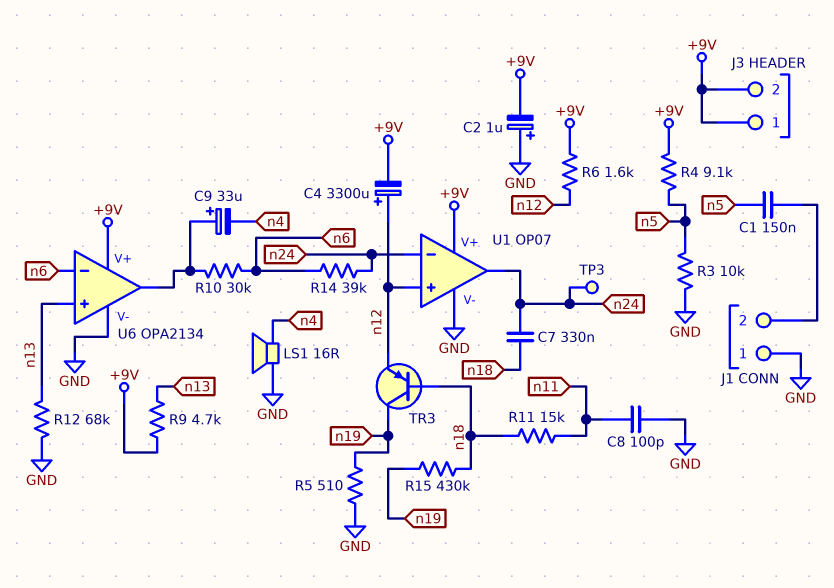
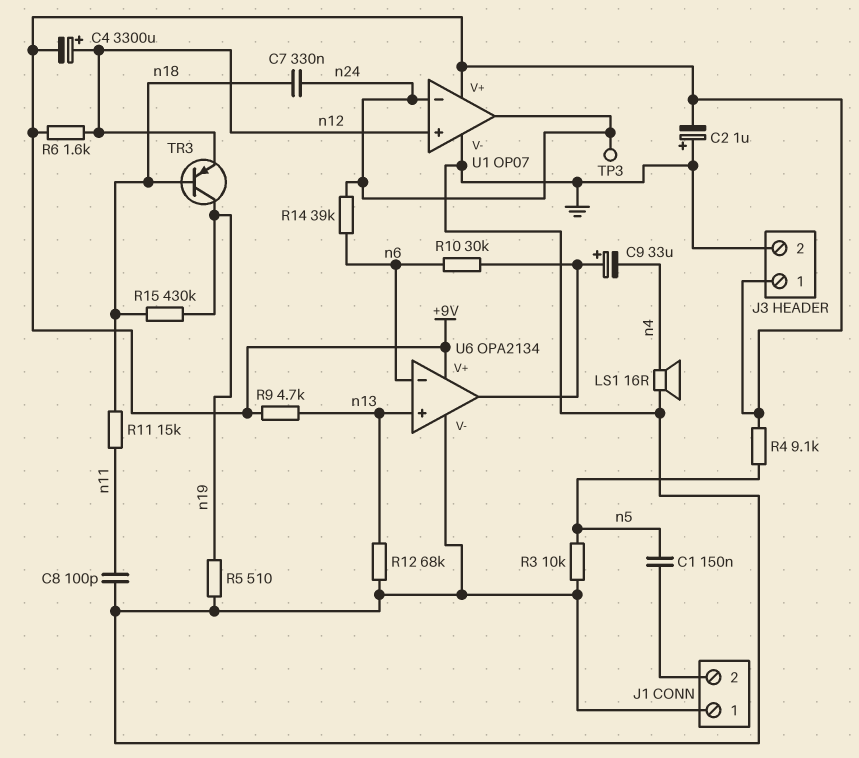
J3 pin 2: +9V -> GND

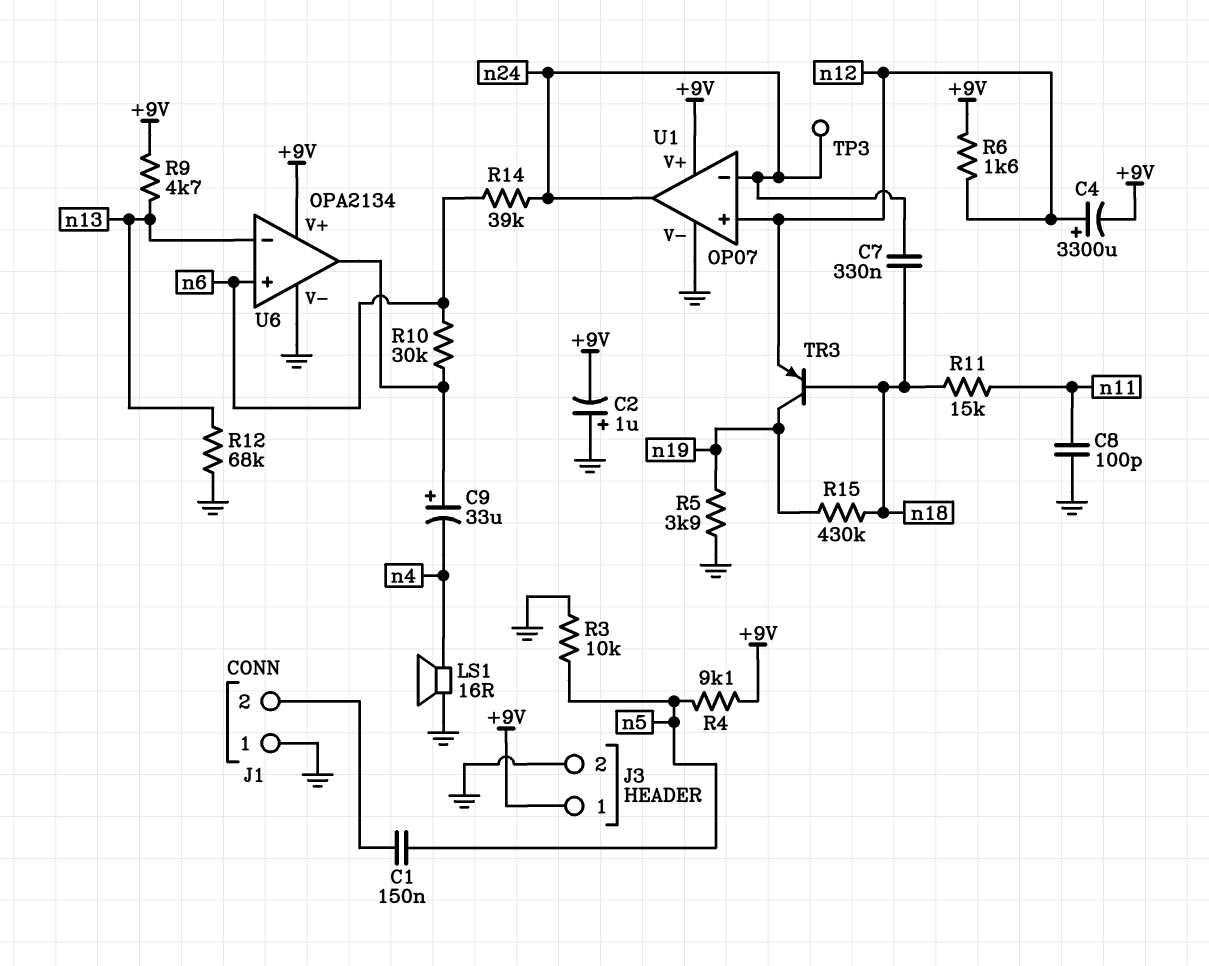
R5: 510 (GND, n19) -> 3.9k (GND, n19)
U6 pin in+: n13 -> n6
U6 pin in-: n6 -> n13

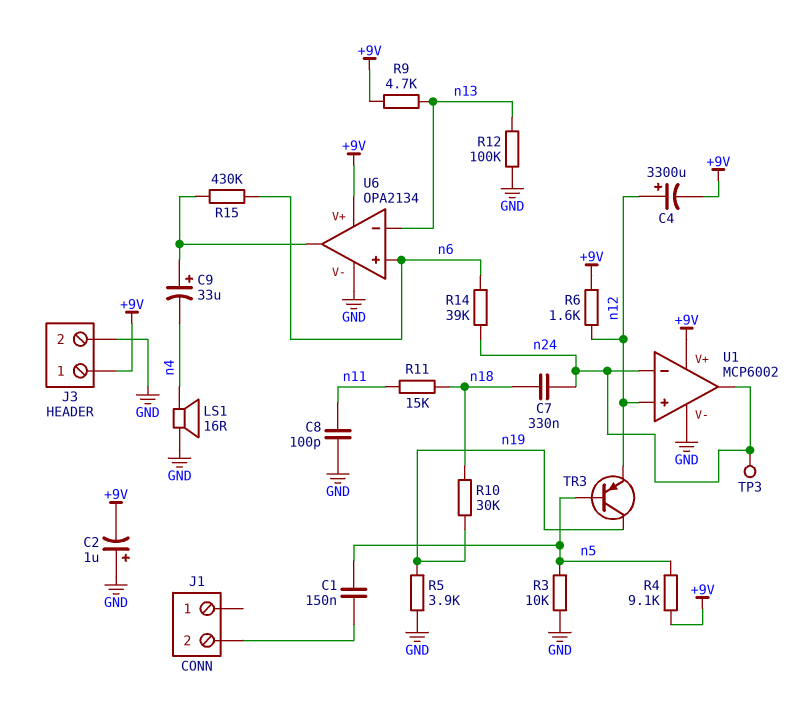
J1 pin 1: GND -> none
R10: 30k (U6/out, n6) -> 30k (n18, n19)
R12: 68k (GND, n13) -> 100k (GND, n13)
R15: 430k (n18, n19) -> 430k (U6/out, n6)
TR3: PNP (B n18, C n19, E n12) -> PNP (B n5, C n19, E n12)
U1: OP07 -> MCP6002

